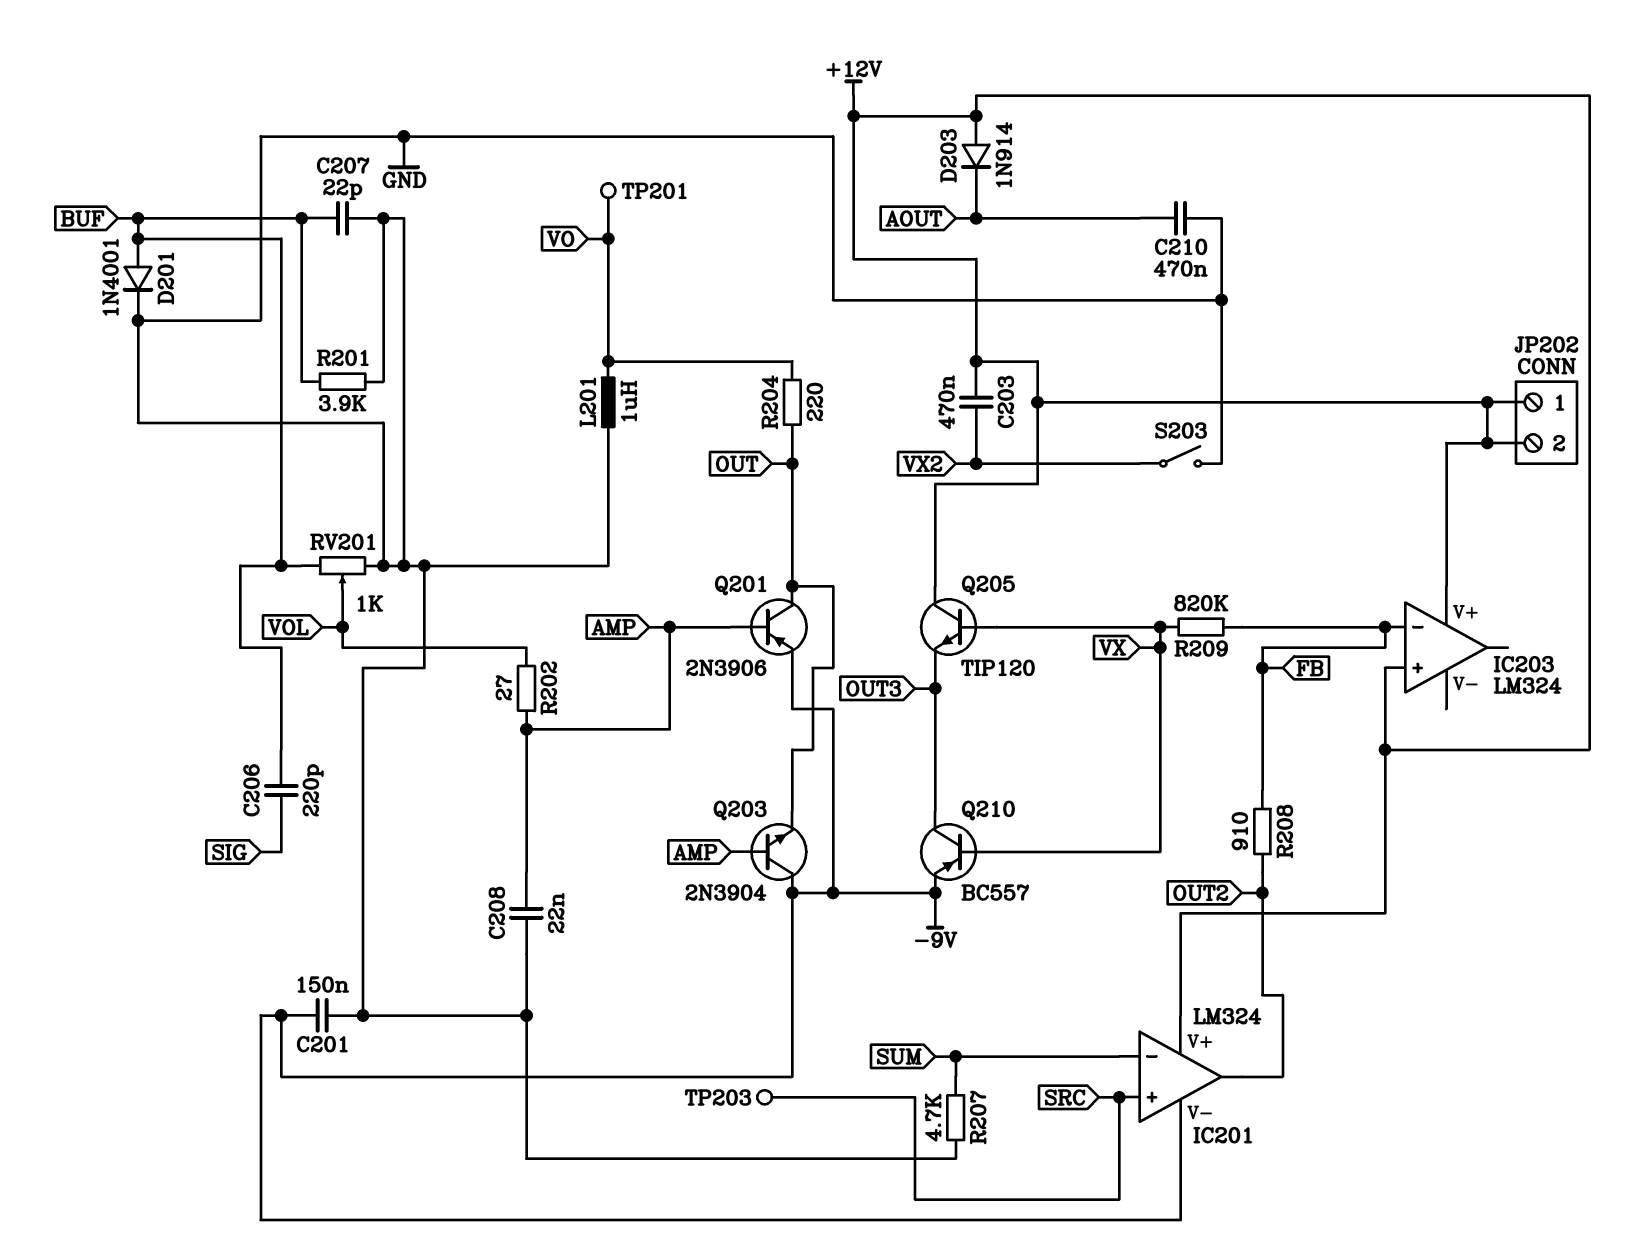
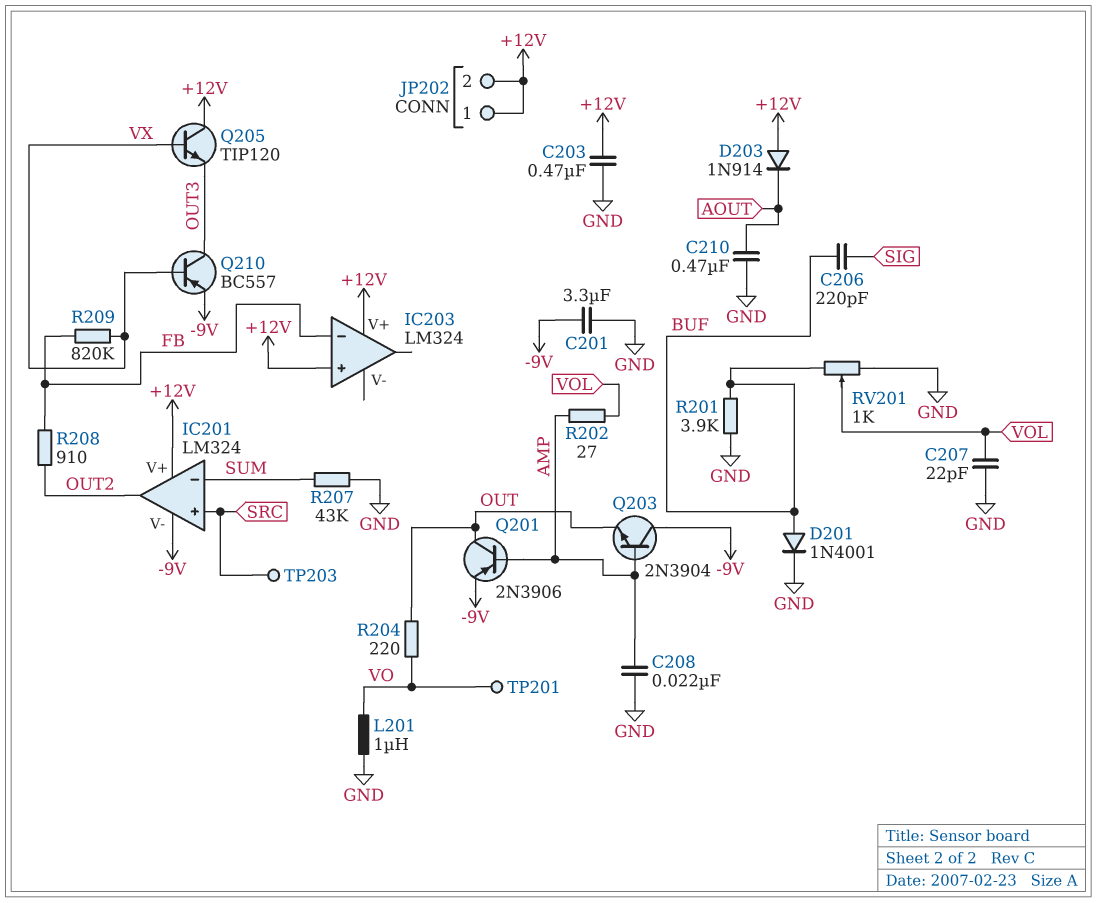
C201: 150nF (-9V, GND) -> 3.3uF (-9V, GND)
C203: 470nF (+12V, VX2) -> 470nF (+12V, GND)
C207: 22pF (BUF, GND) -> 22pF (GND, VOL)
R207: 4.7k (GND, SUM) -> 43k (GND, SUM)
S203: switch (GND, VX2) -> none

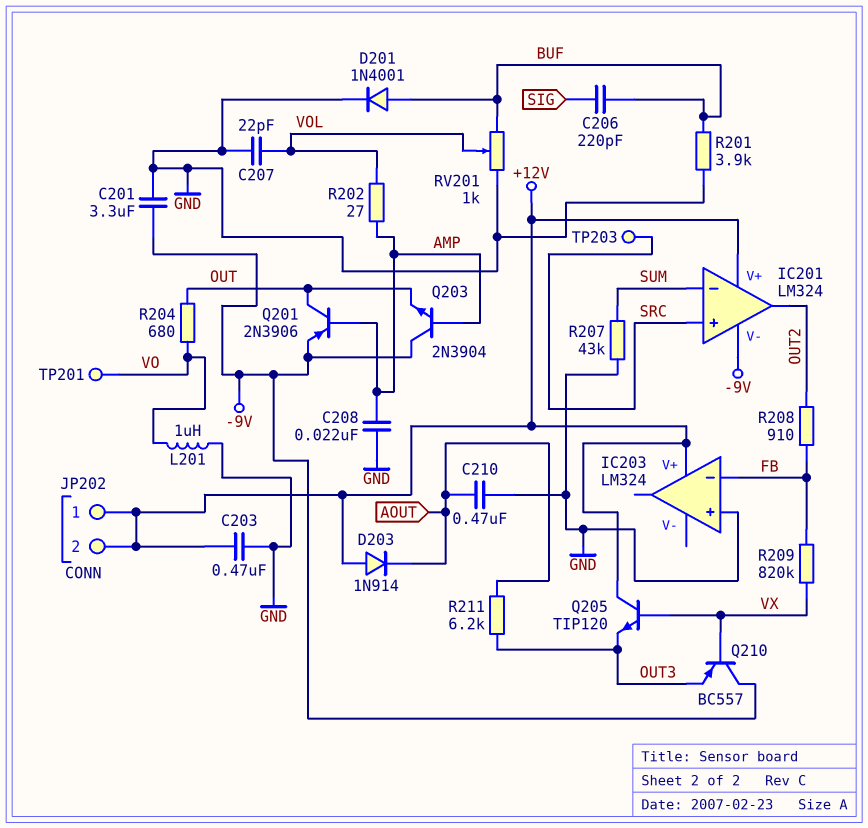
IC203 pin in+: +12V -> GND
Q210: PNP BC557 (B VX, C OUT3, E -9V) -> PNP BC557 (B VX, C -9V, E OUT3)
R204: 220 (OUT, VO) -> 680 (OUT, VO)
R211: none -> 6.2k (AOUT, OUT3)

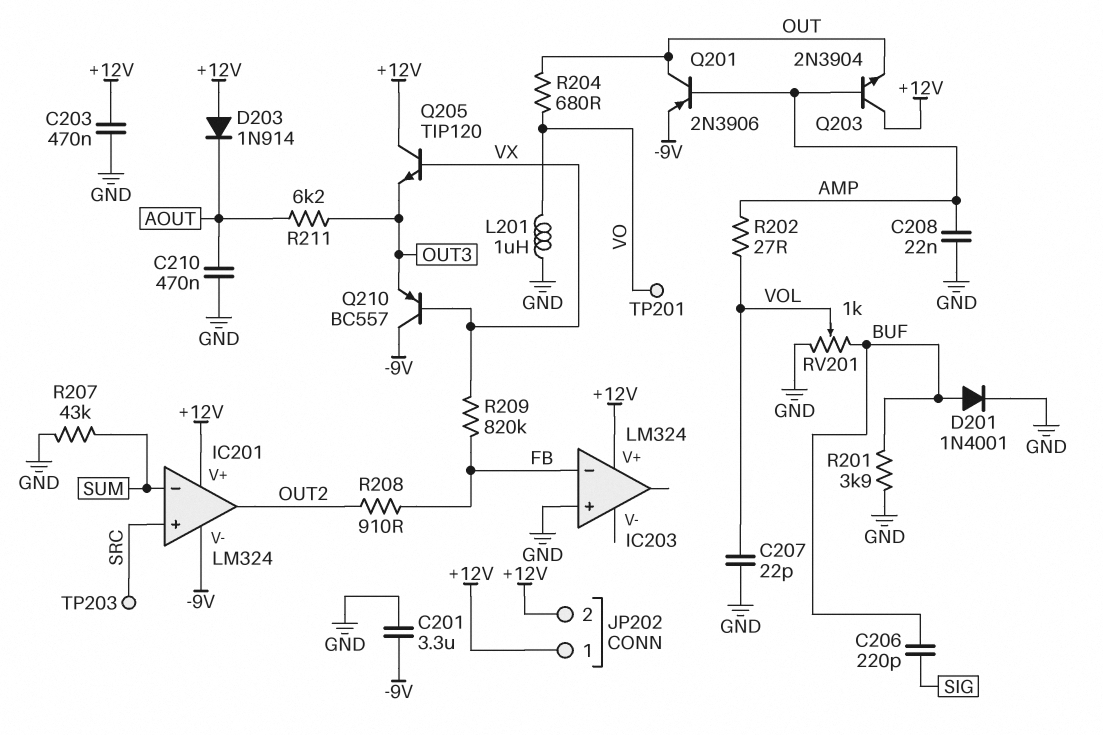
Q203: NPN 2N3904 (B AMP, C -9V, E OUT) -> NPN 2N3904 (B AMP, C +12V, E OUT)

